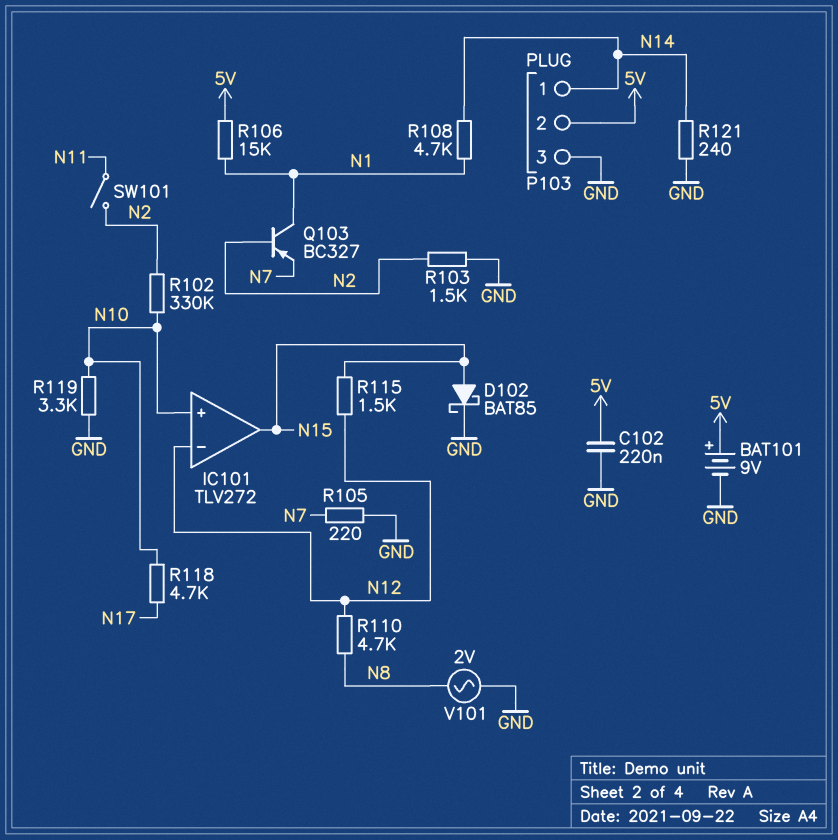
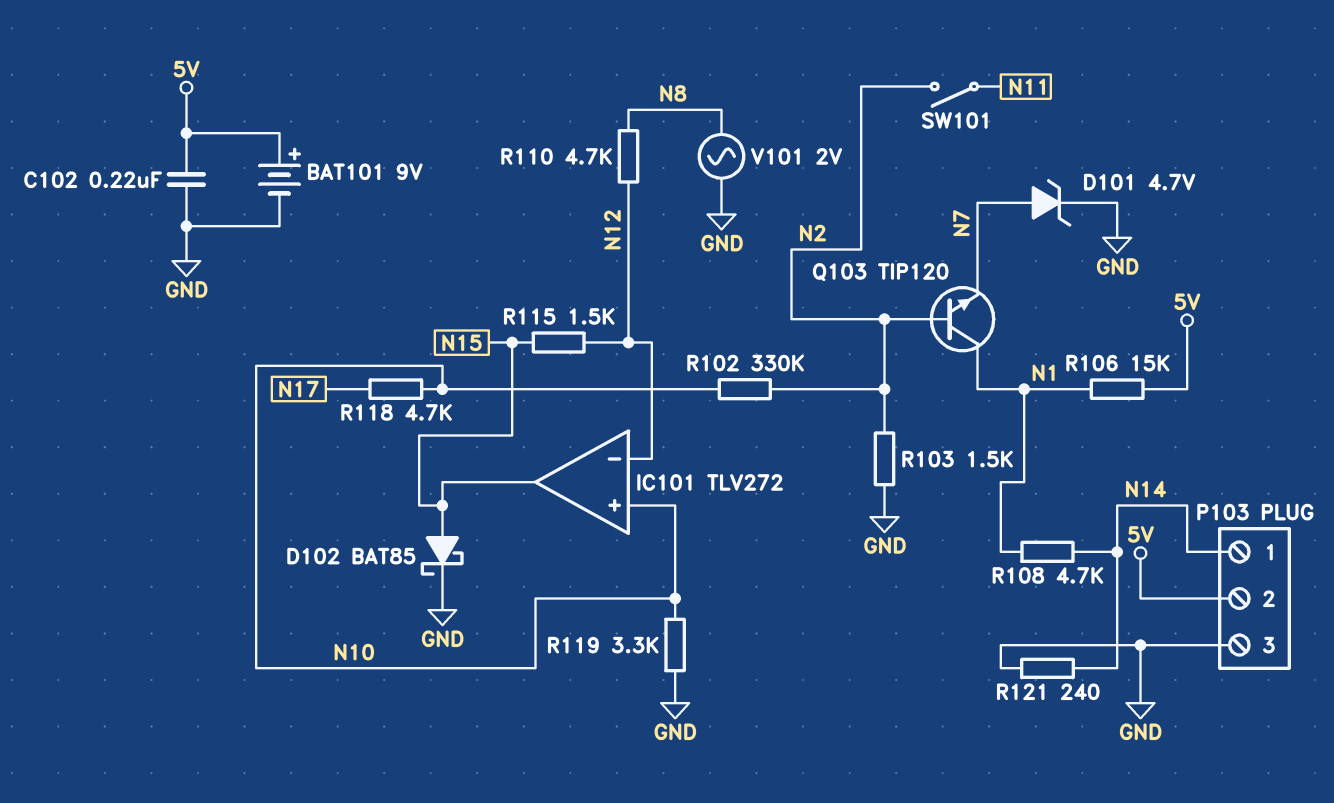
D101: none -> zener 4.7V (A N7, K GND)
Q103: PNP BC327 (B N2, C N1, E N7) -> NPN TIP120 (B N2, C N1, E N7)
R105: 220 (GND, N7) -> none

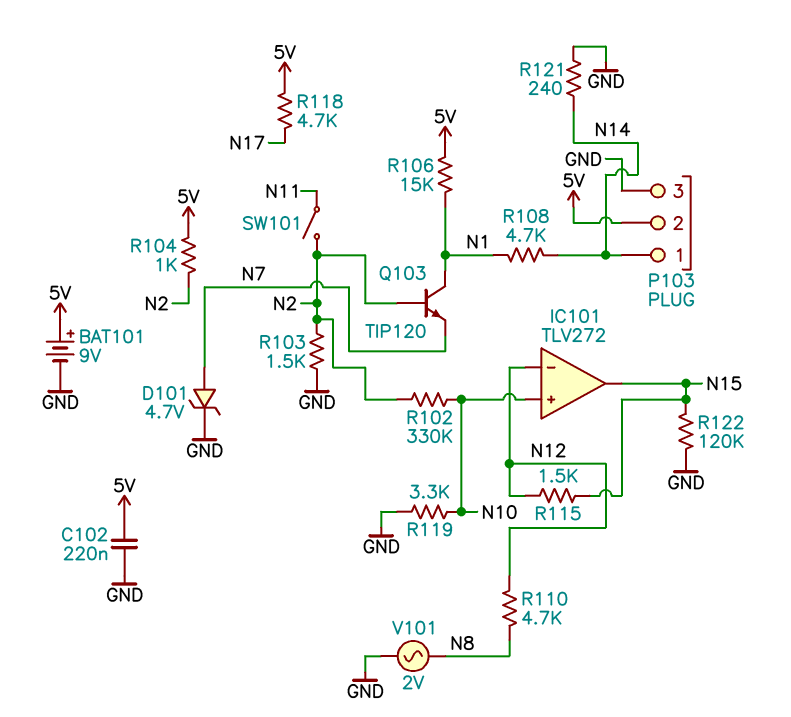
D102: schottky BAT85 (A N15, K GND) -> none
R104: none -> 1k (5V, N2)
R118: 4.7k (N10, N17) -> 4.7k (5V, N17)
R122: none -> 120k (GND, N15)

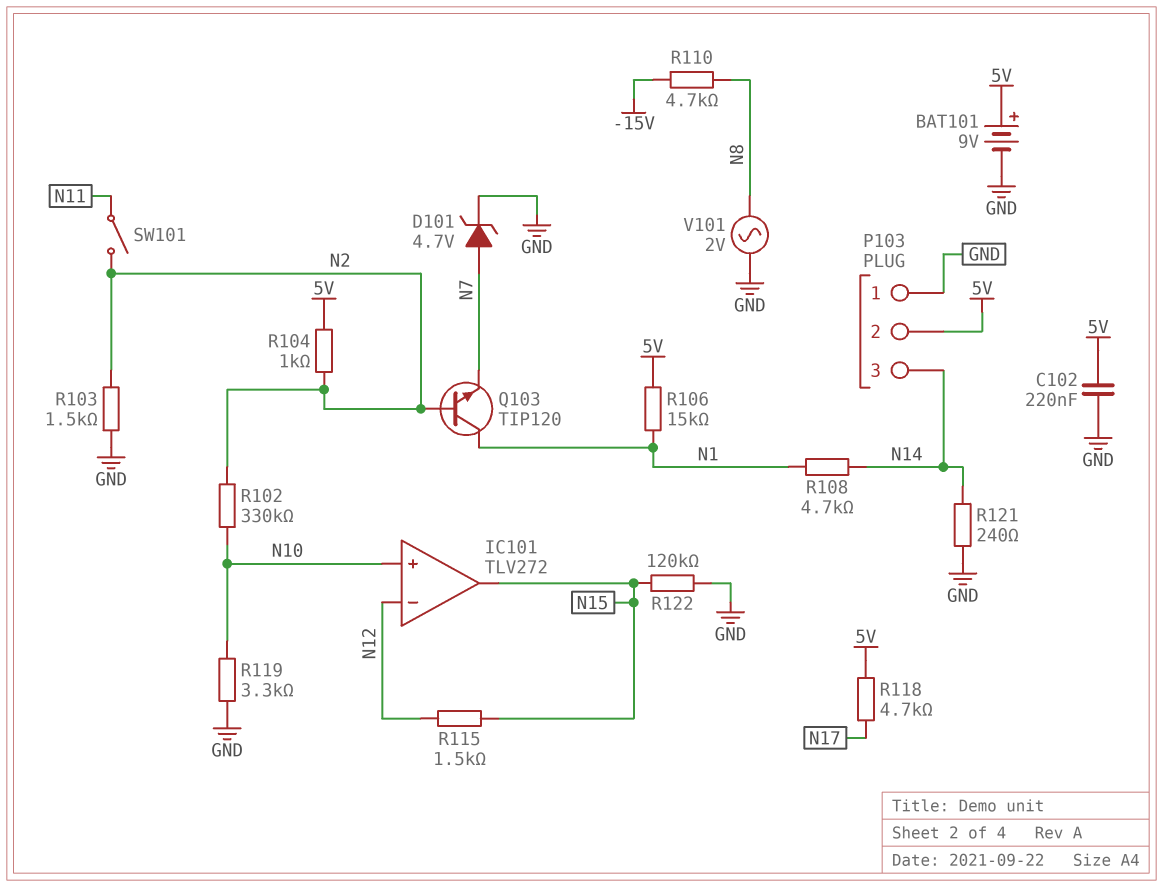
P103 pin 1: N14 -> GND
P103 pin 3: GND -> N14
R110: 4.7k (N8, N12) -> 4.7k (-15V, N8)

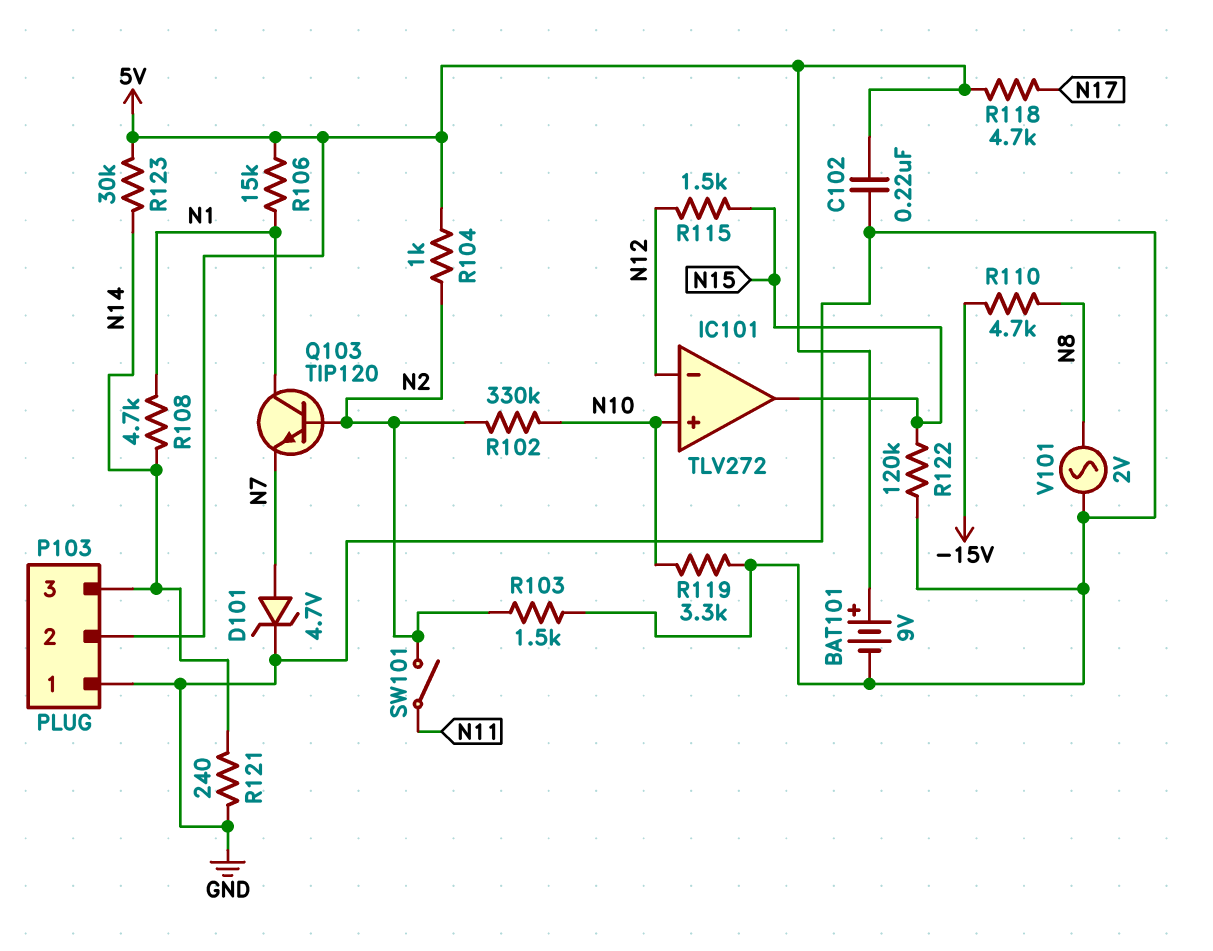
R123: none -> 30k (5V, N14)

